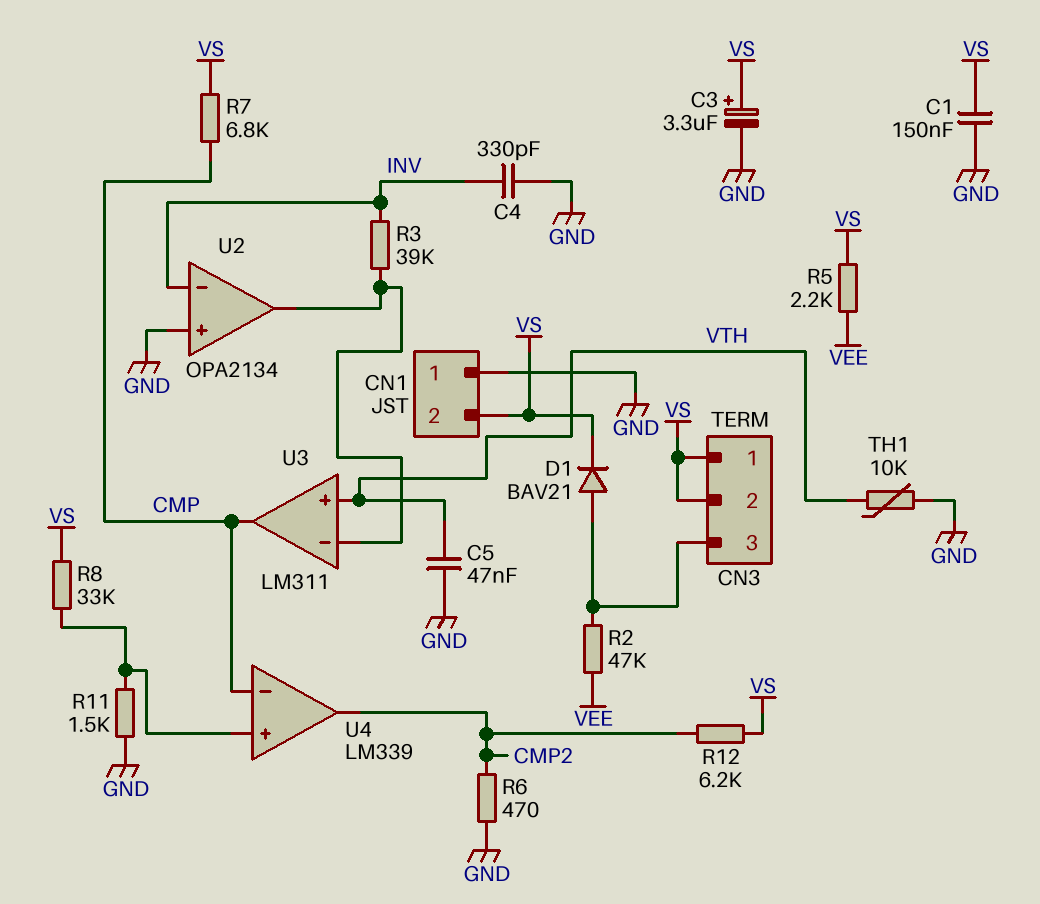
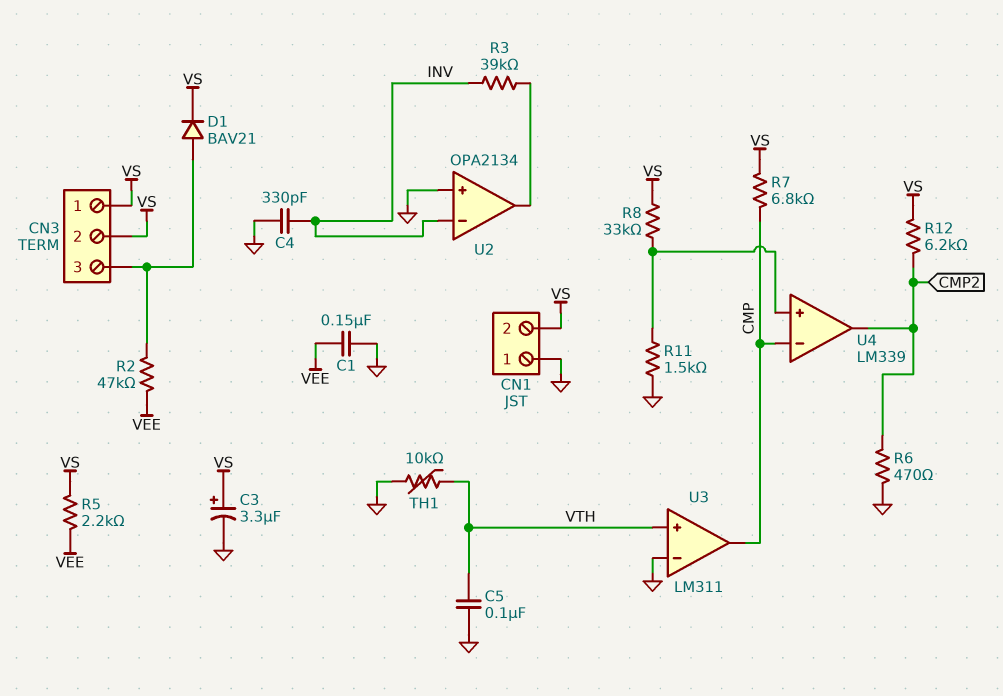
C1: 150nF (GND, VS) -> 150nF (GND, VEE)
C5: 47nF (GND, VTH) -> 100nF (GND, VTH)
U3 pin in-: U2/out -> GND

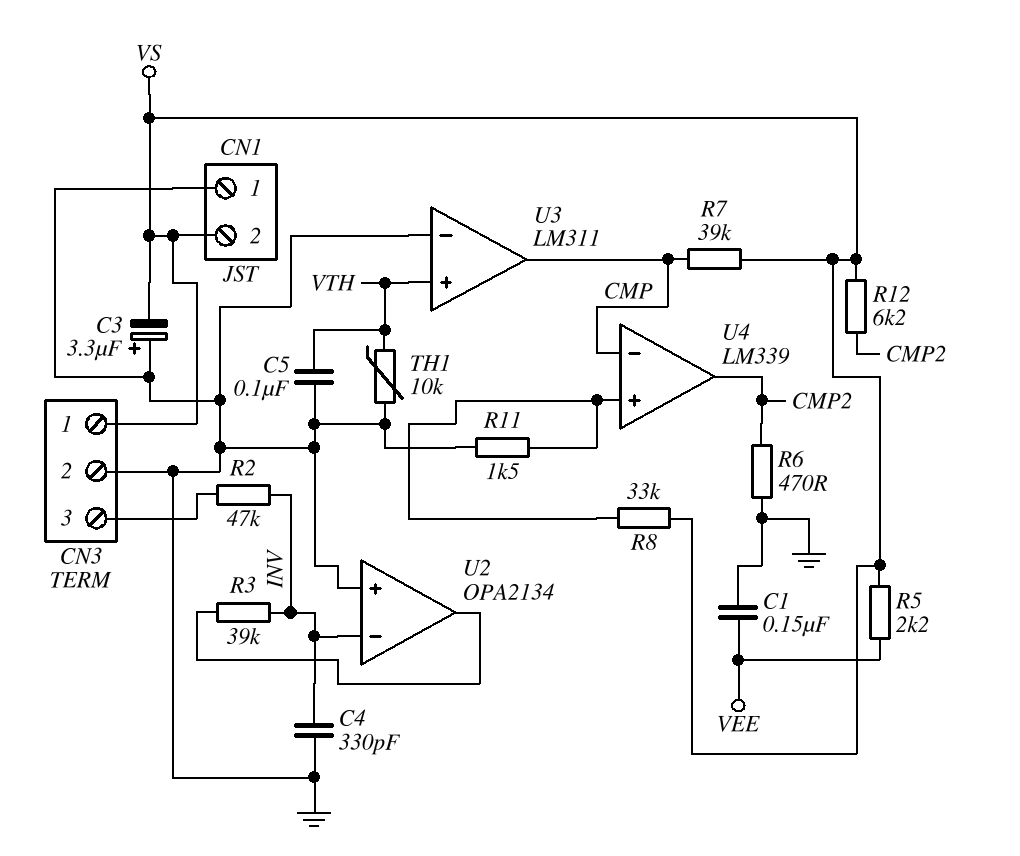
C3: 3.3uF (plus VS, minus GND) -> 3.3uF (plus GND, minus VS)
CN3 pin 2: VS -> GND
D1: diode BAV21 (A CN3/3, K VS) -> none
R2: 47k (CN3/3, VEE) -> 47k (CN3/3, INV)
R7: 6.8k (CMP, VS) -> 39k (CMP, VS)

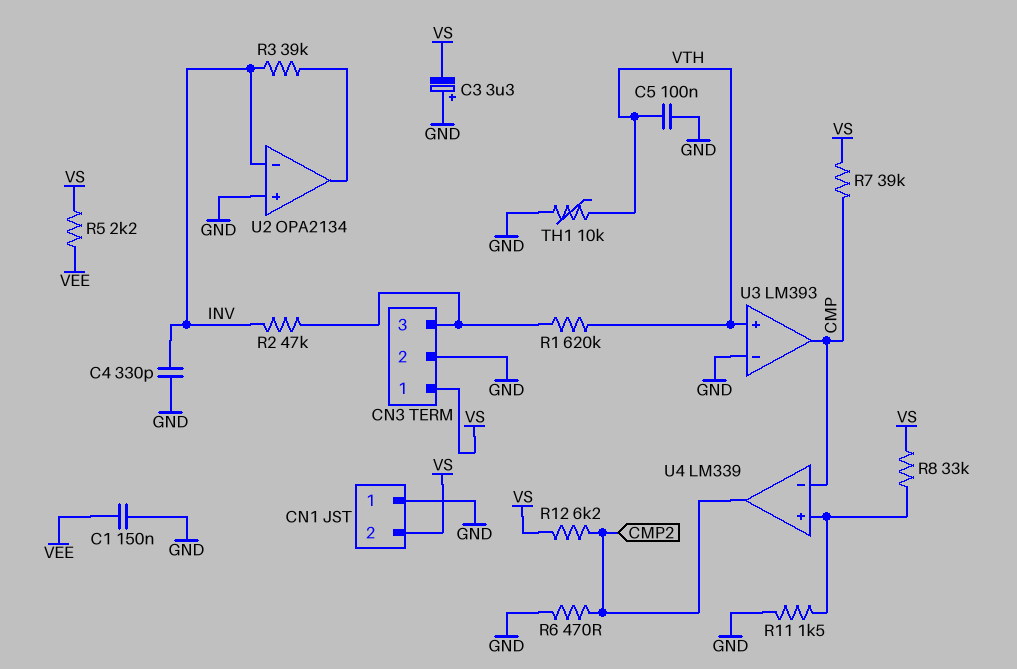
R1: none -> 620k (CN3/3, VTH)
U3: LM311 -> LM393

